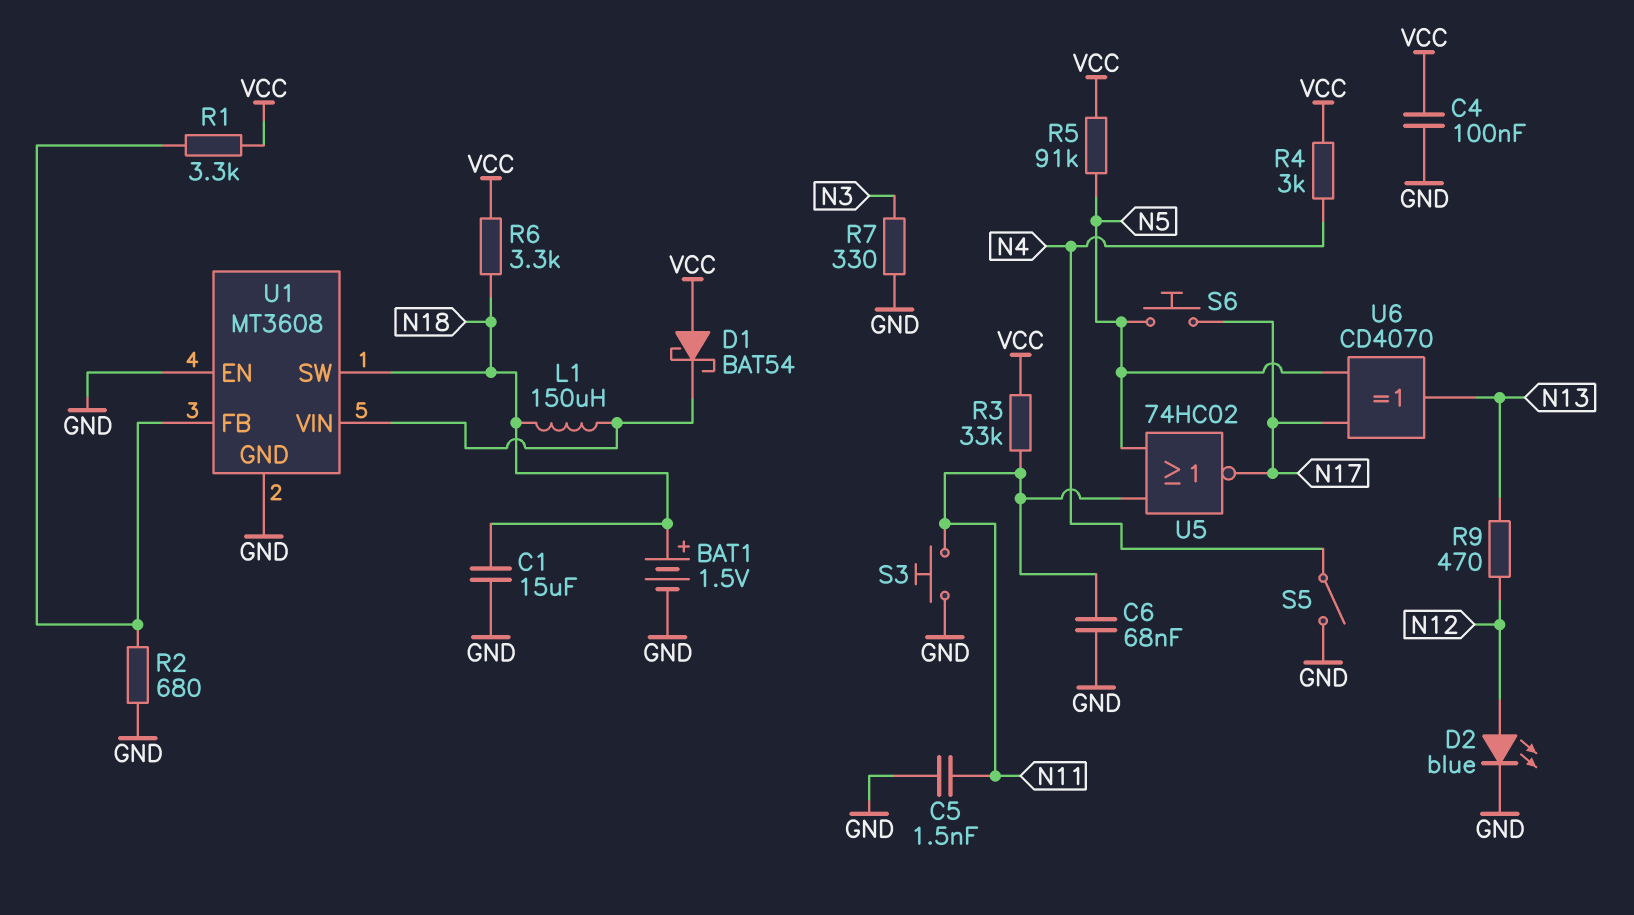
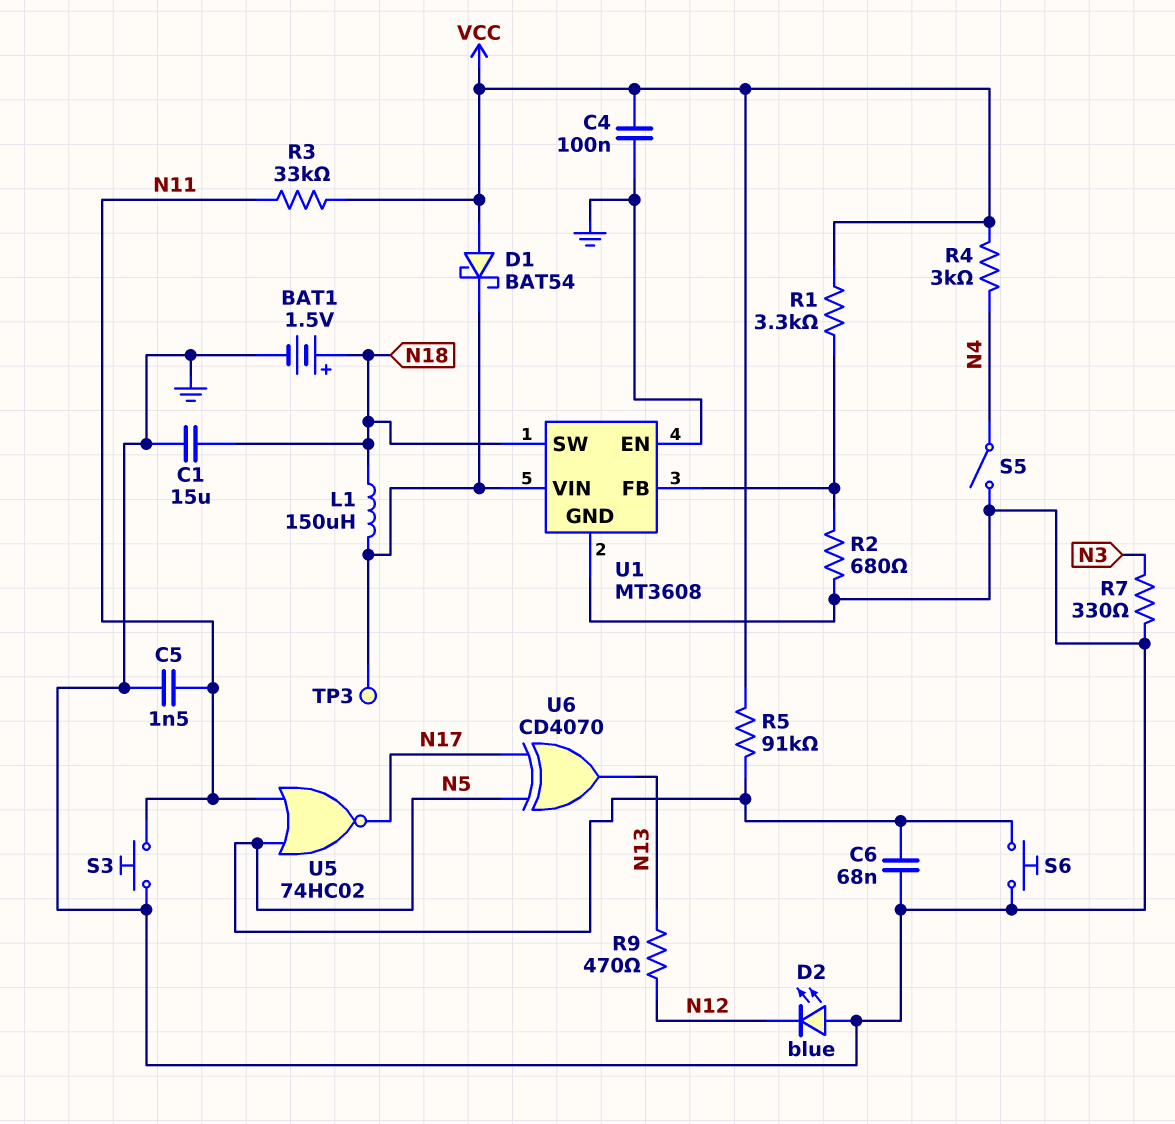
C6: 68nF (GND, N11) -> 68nF (GND, N5)
D2: LED blue (A N12, K GND) -> LED blue (A GND, K N12)
R6: 3.3k (N18, VCC) -> none
S6: button (N5, N17) -> button (GND, N5)
TP3: none -> test point (U1/VIN)

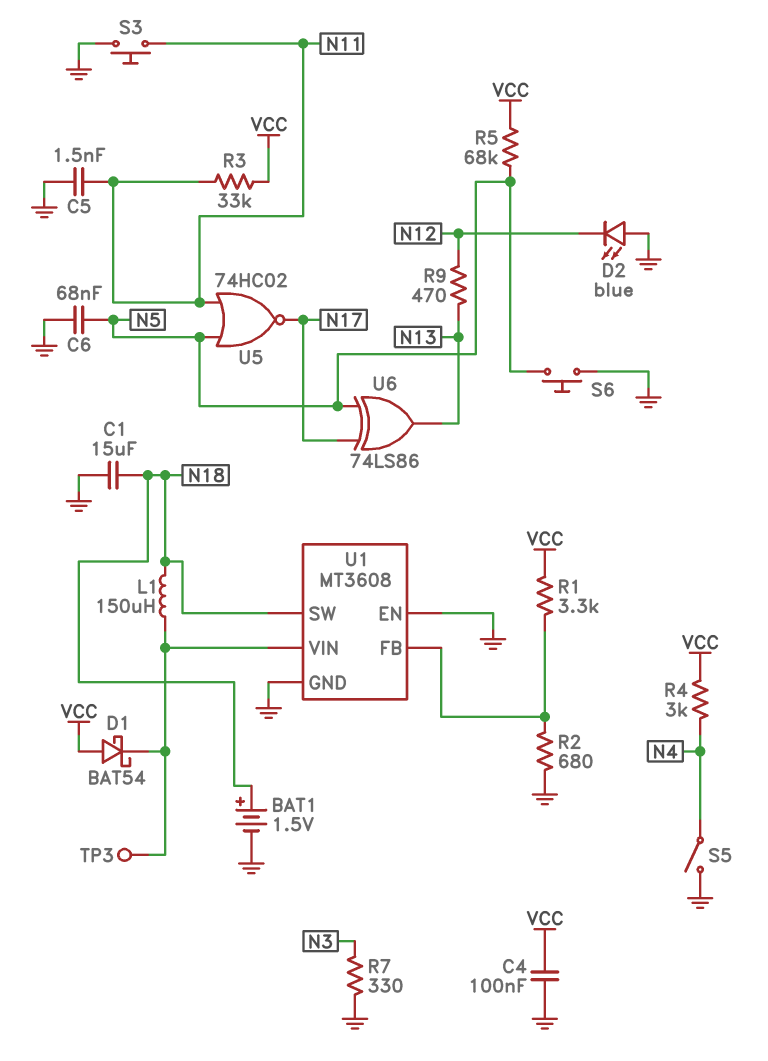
R5: 91k (N5, VCC) -> 68k (N5, VCC)
U6: XOR CD4070 (in N5, in N17, out N13) -> XOR 74LS86 (in N5, in N17, out N13)

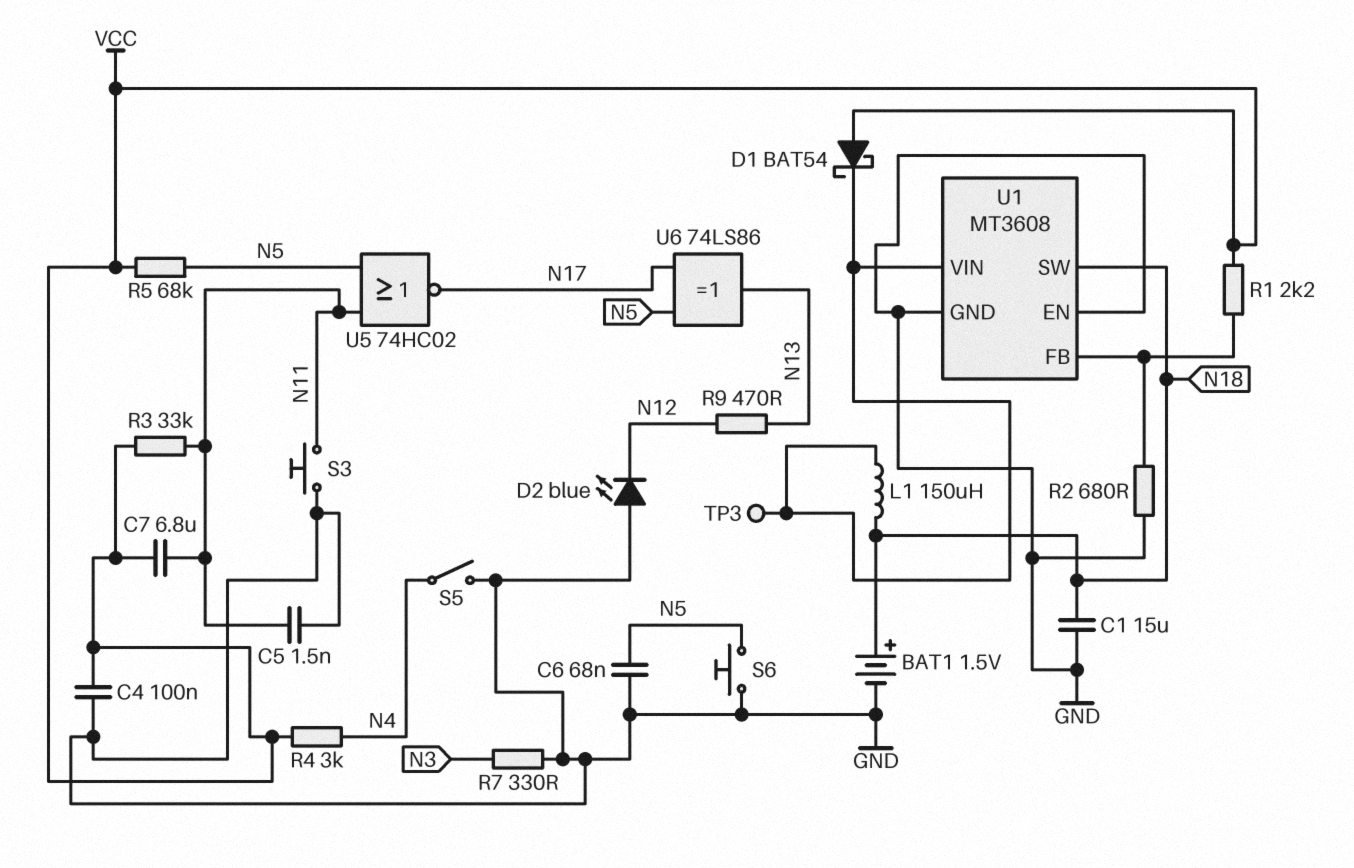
C7: none -> 6.8uF (N11, VCC)
R1: 3.3k (U1/FB, VCC) -> 2.2k (U1/FB, VCC)

